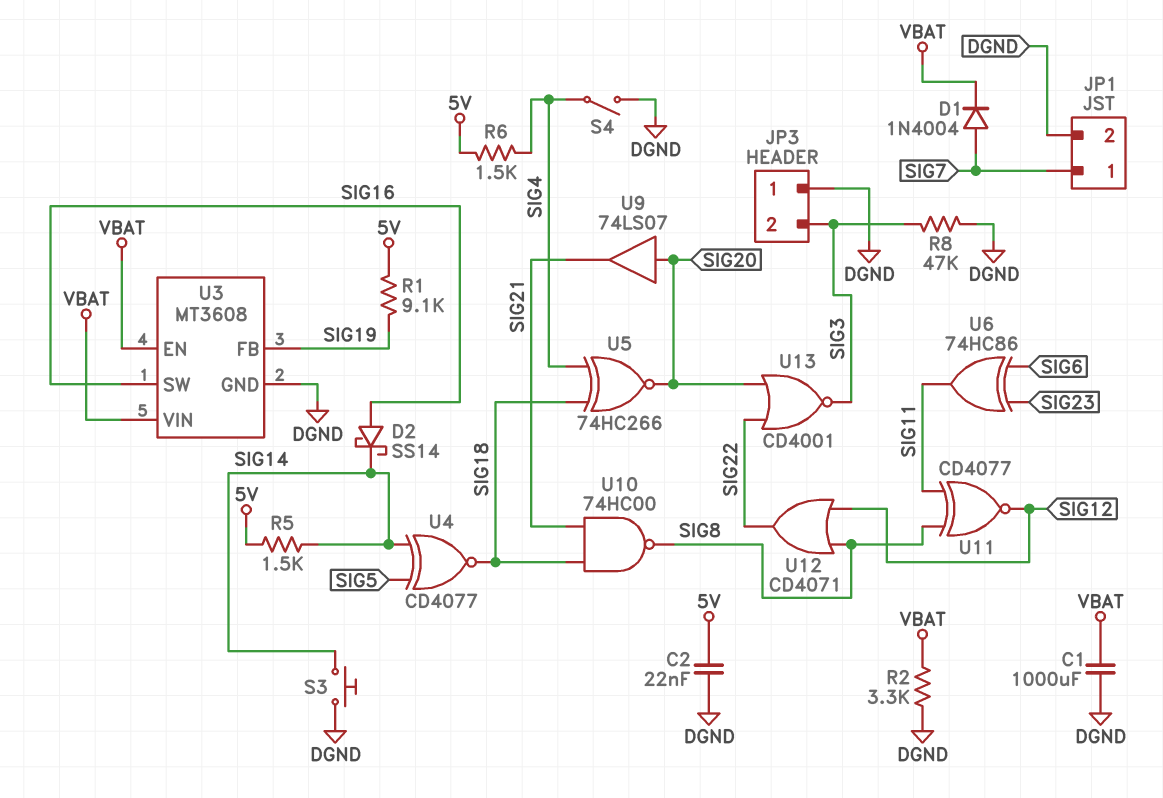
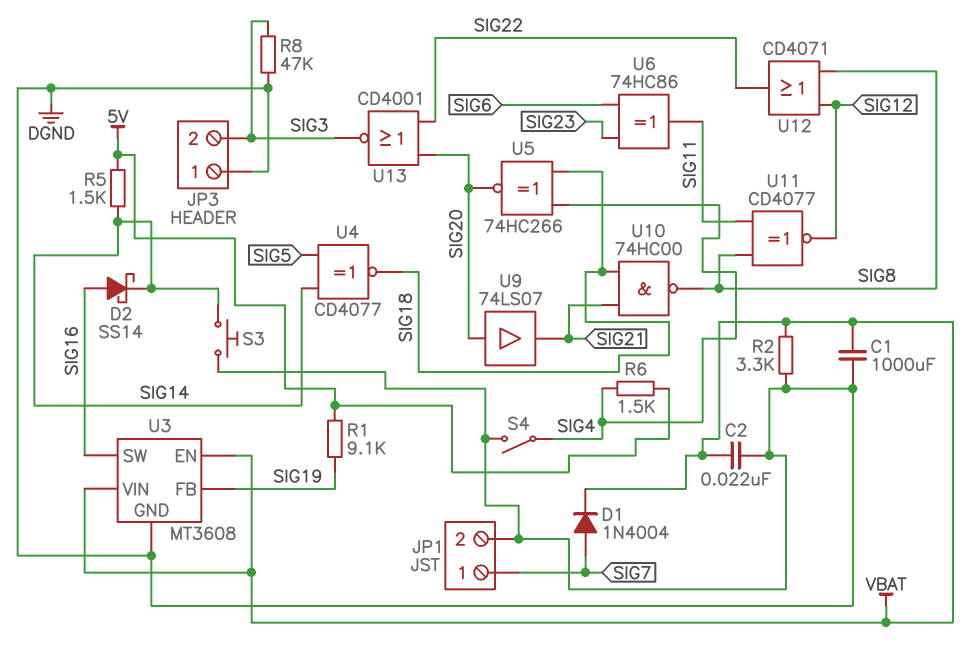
C2: 22nF (5V, DGND) -> 22nF (DGND, VBAT)

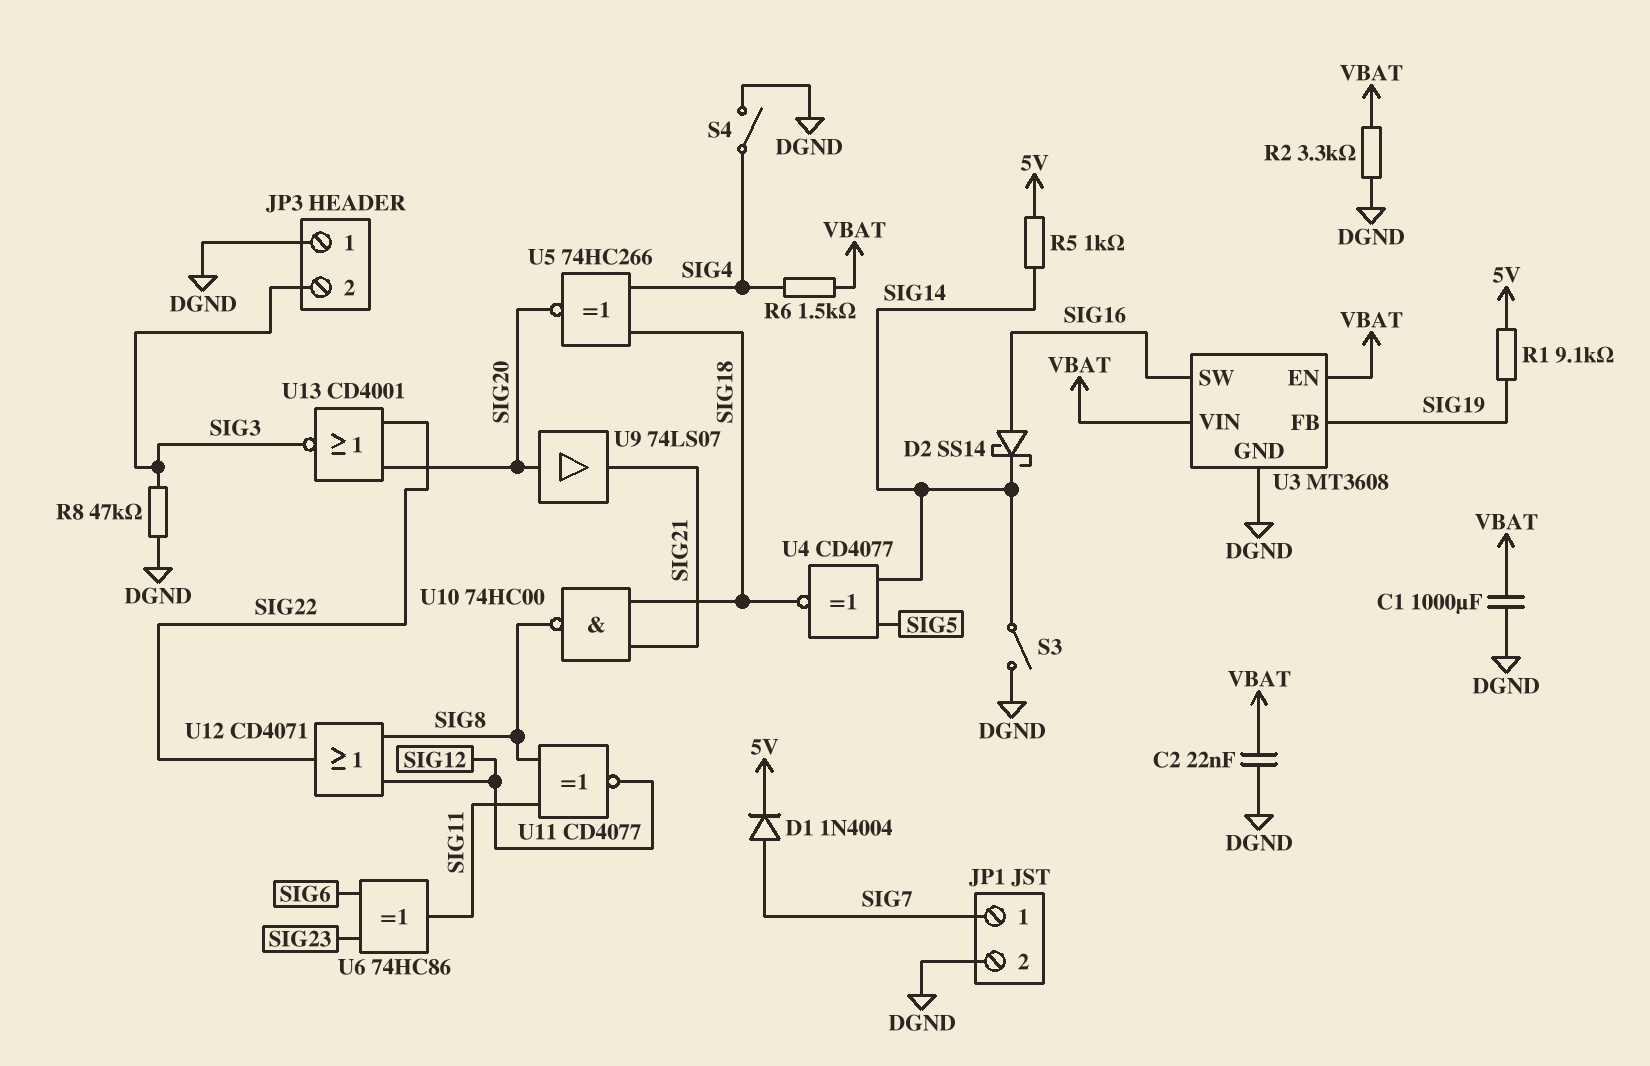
D1: diode 1N4004 (A SIG7, K VBAT) -> diode 1N4004 (A SIG7, K 5V)
R5: 1.5k (5V, SIG14) -> 1k (5V, SIG14)
R6: 1.5k (5V, SIG4) -> 1.5k (SIG4, VBAT)
S3: button (DGND, SIG14) -> switch (DGND, SIG14)

